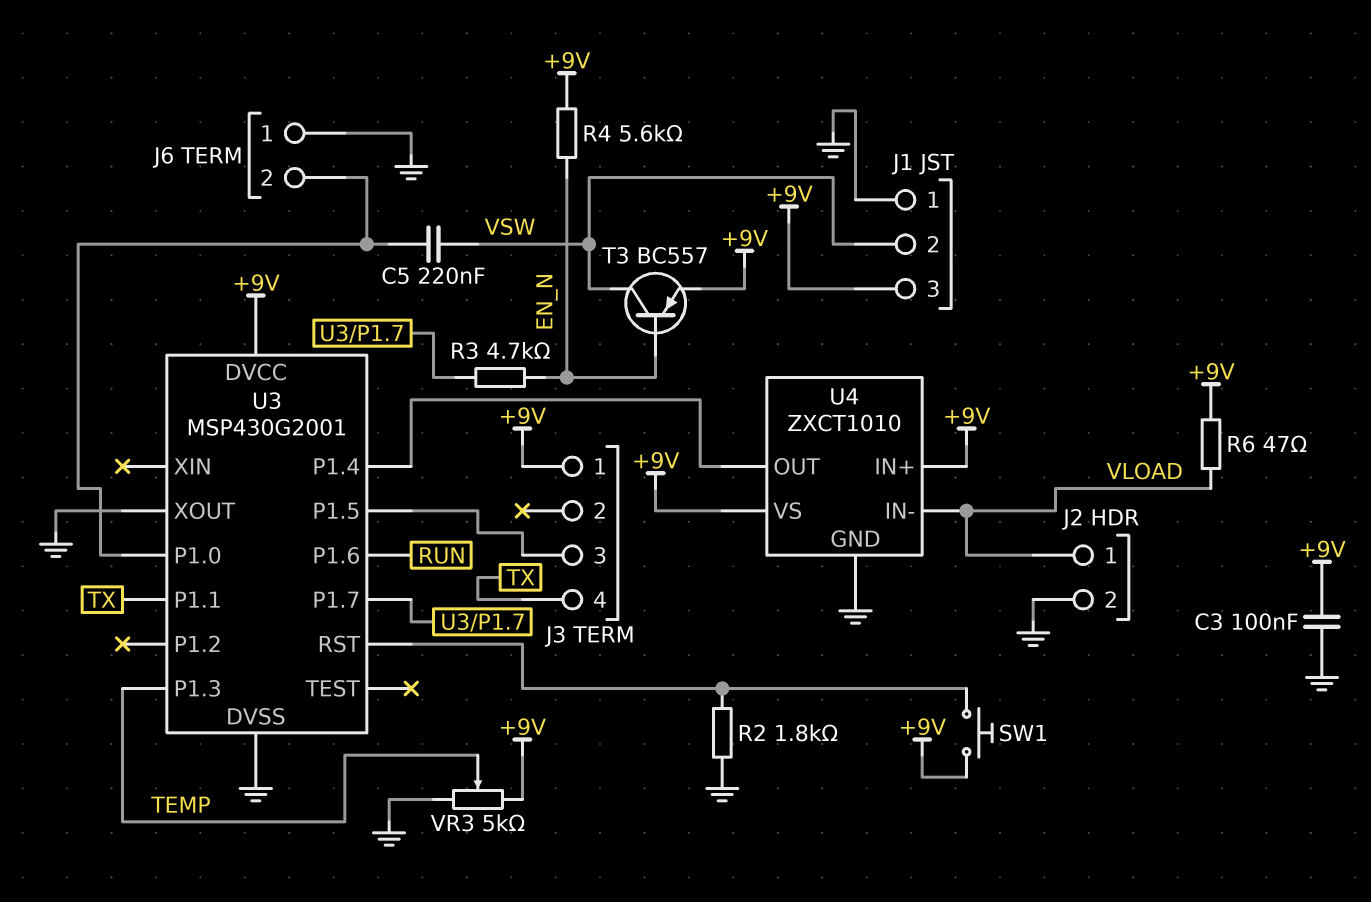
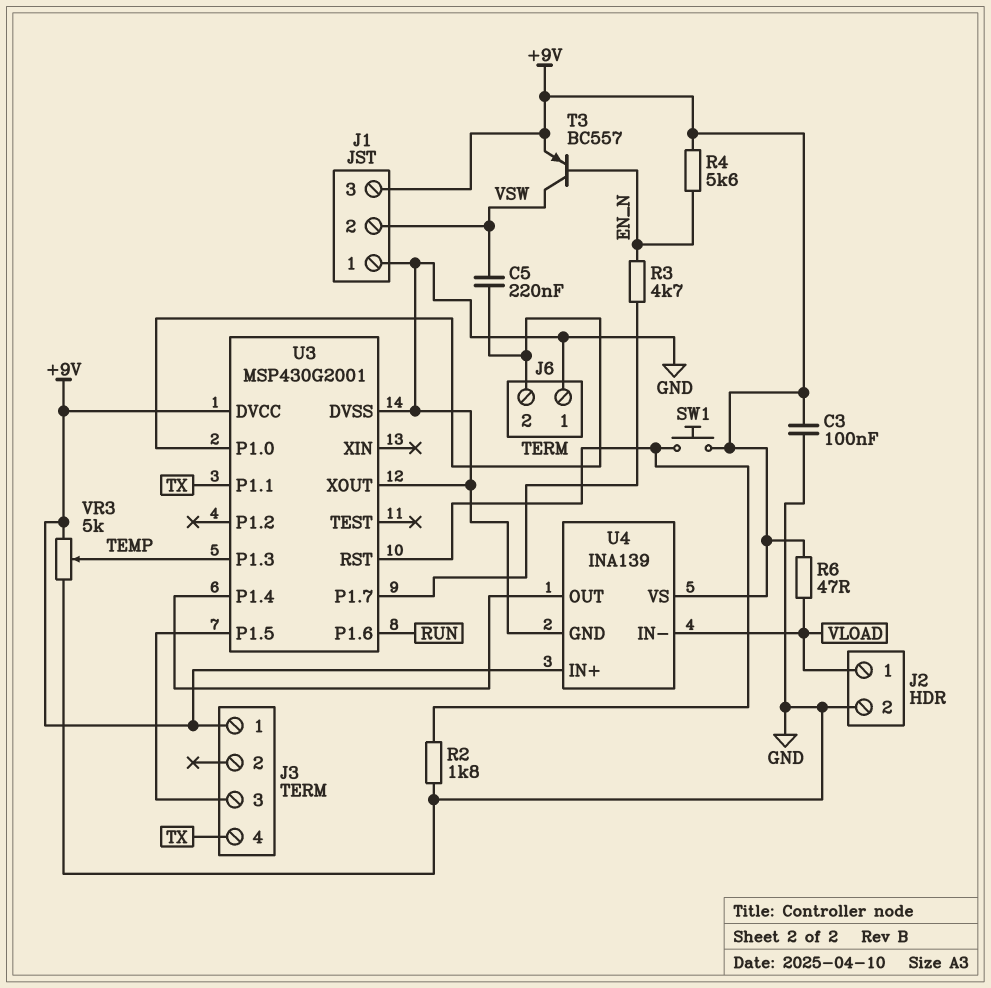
U4: ZXCT1010 -> INA139

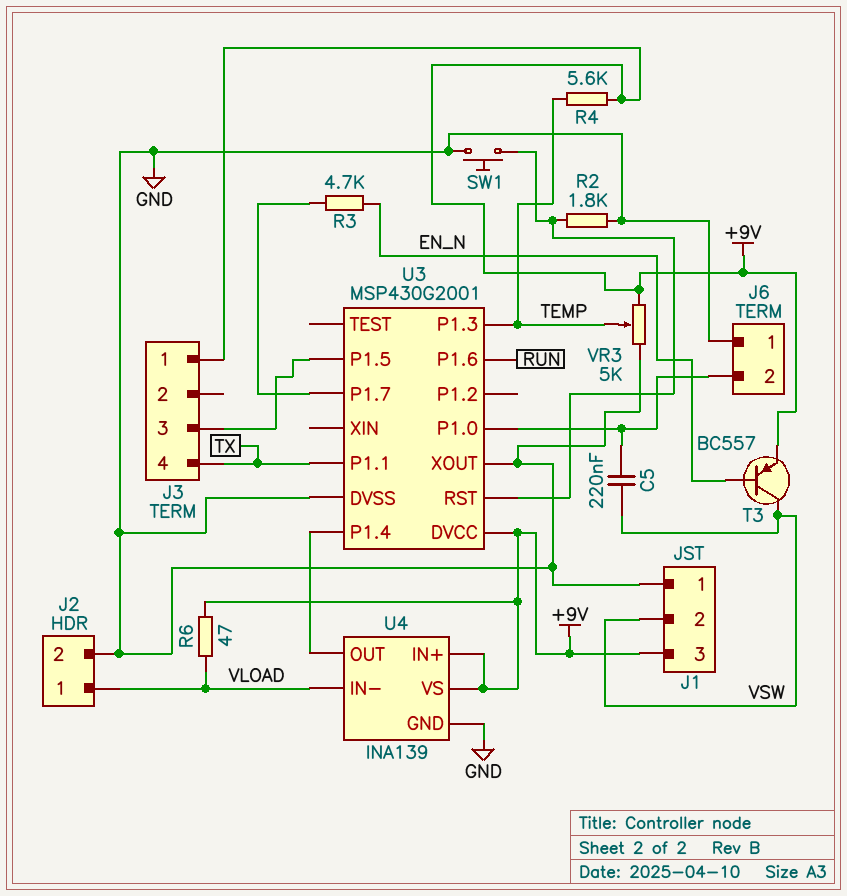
C3: 100nF (+9V, GND) -> none
R4: 5.6k (+9V, EN_N) -> 5.6k (+9V, TEMP)
SW1: button (+9V, U3/RST) -> button (GND, U3/RST)

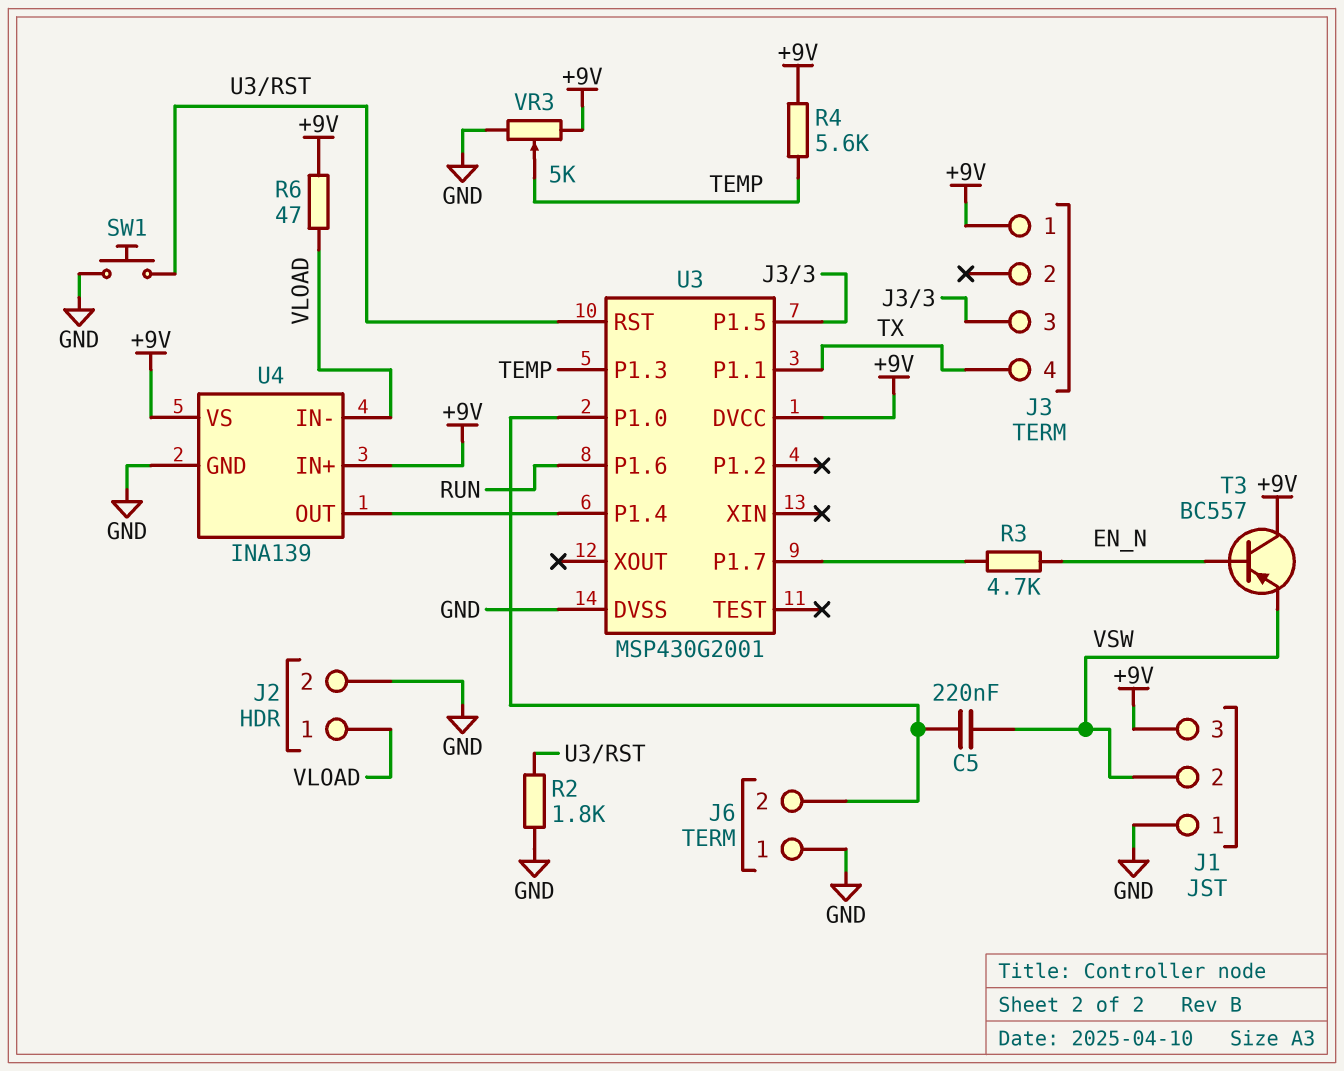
T3: PNP BC557 (B EN_N, C VSW, E +9V) -> PNP BC557 (B EN_N, C +9V, E VSW)
U3 pin XOUT: GND -> none

